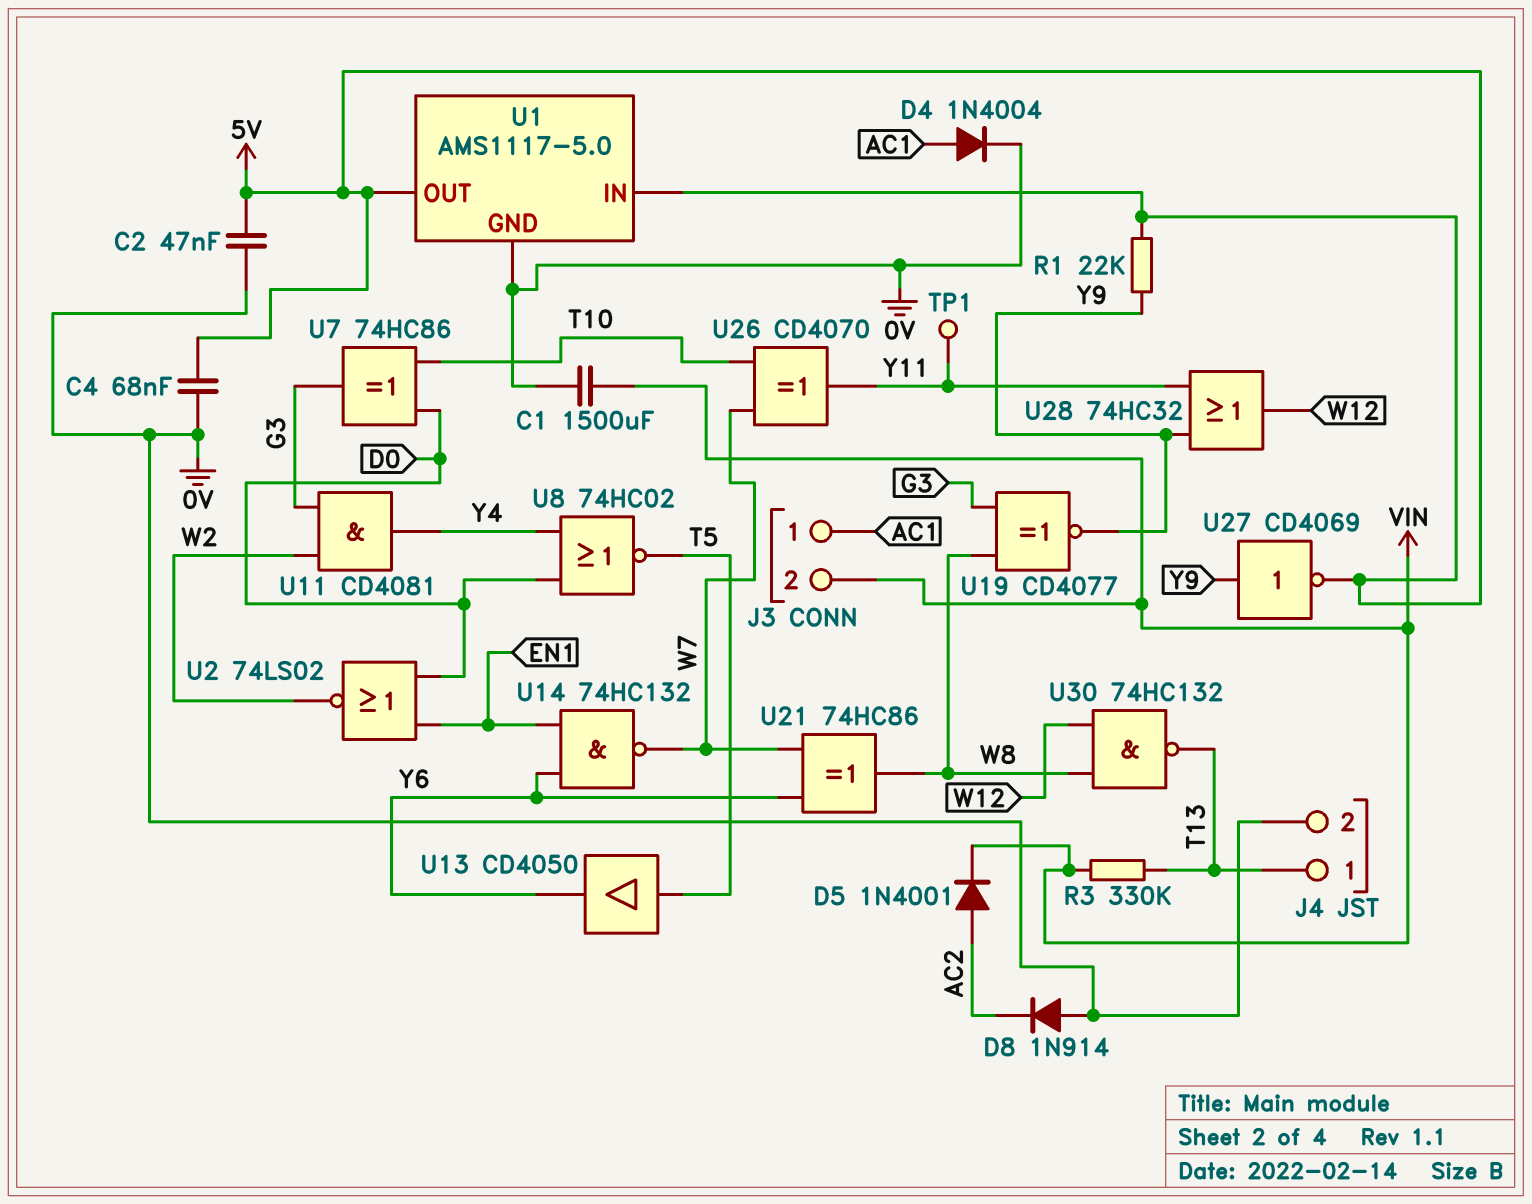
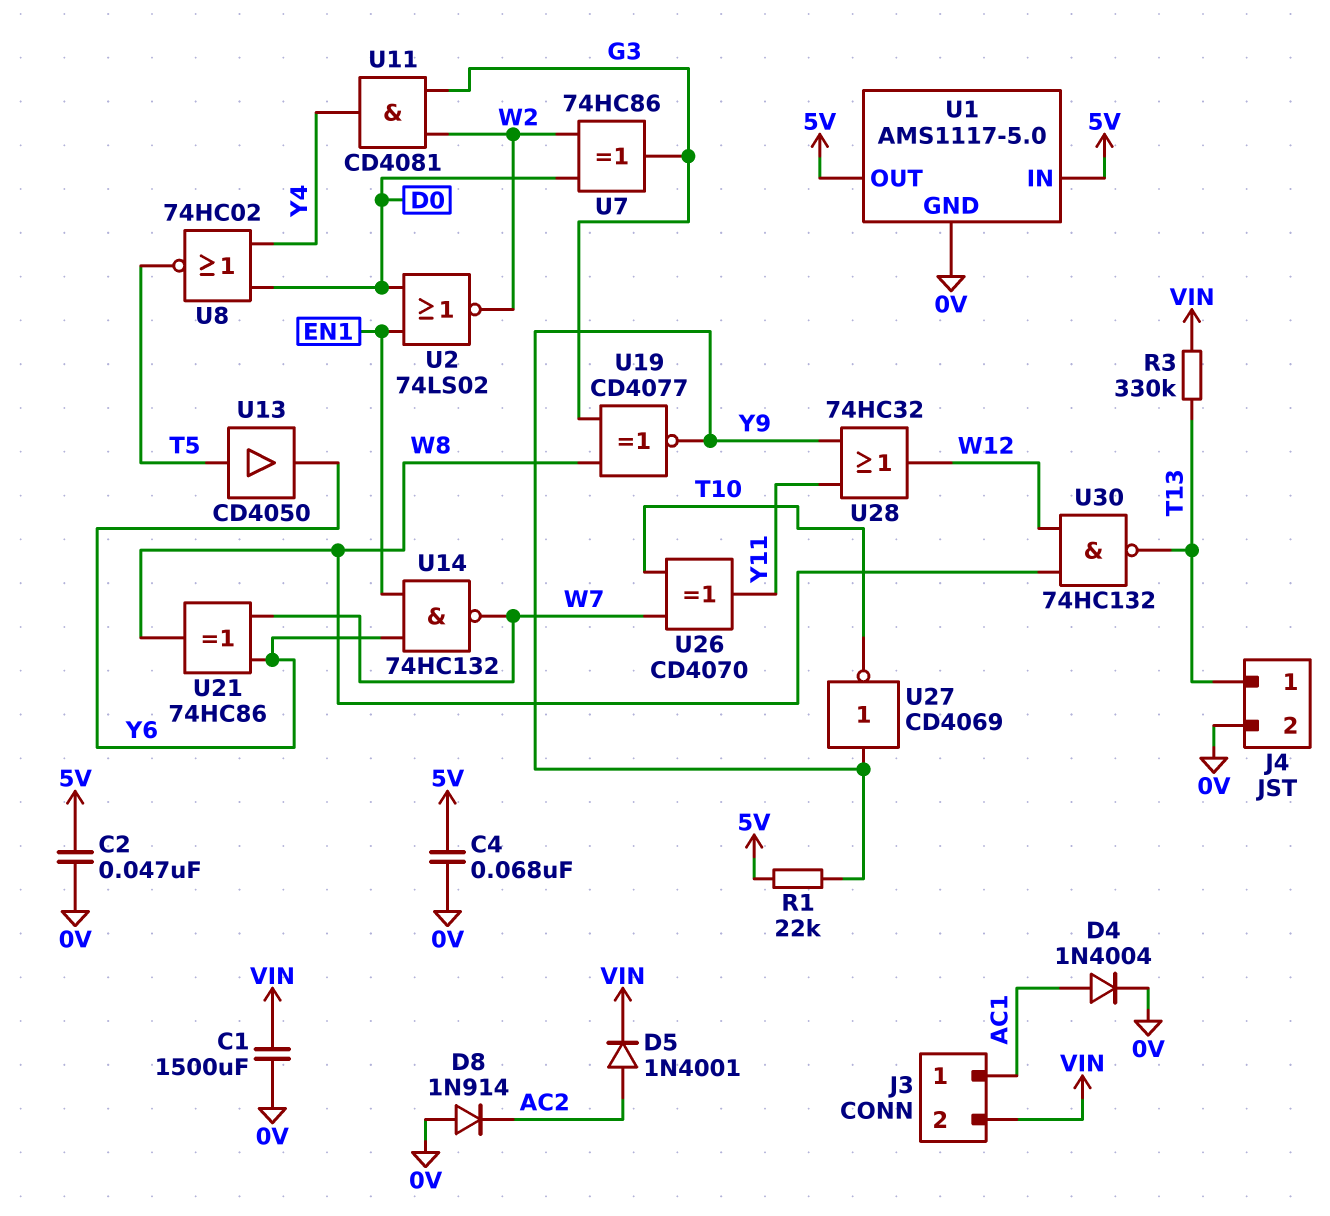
TP1: test point (Y11) -> none
U7: XOR 74HC86 (in D0, in T10, out G3) -> XOR 74HC86 (in D0, in W2, out G3)
U27: NOT CD4069 (in Y9, out 5V) -> NOT CD4069 (in Y9, out T10)

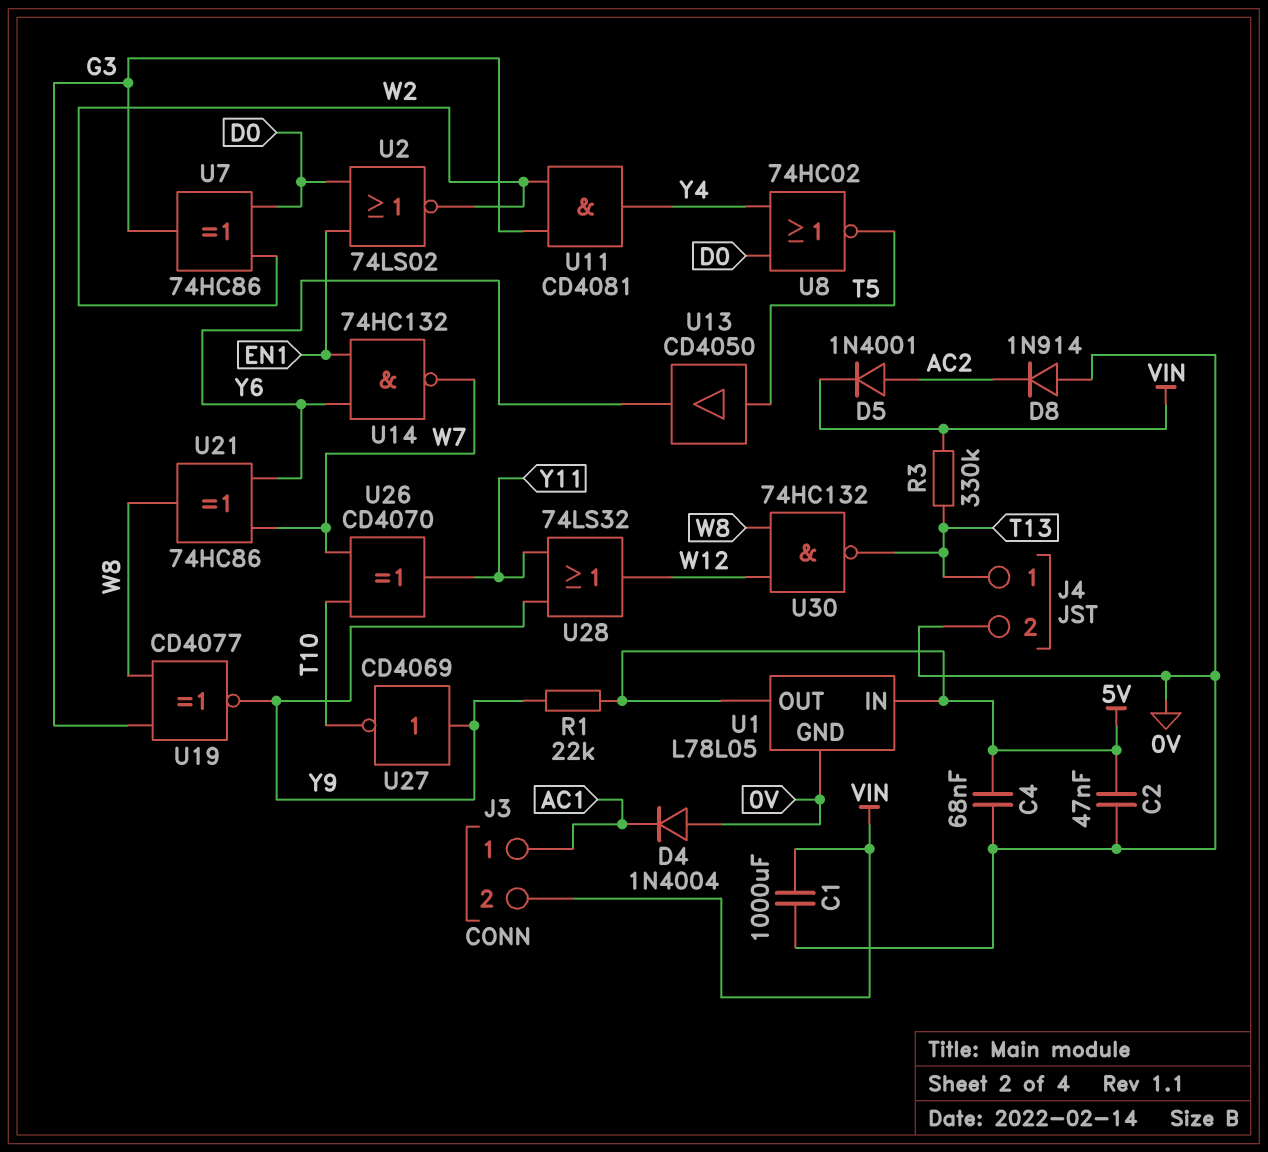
C1: 1500uF (0V, VIN) -> 1000uF (0V, VIN)
D4: diode 1N4004 (A AC1, K 0V) -> diode 1N4004 (A 0V, K AC1)
U1: AMS1117-5.0 -> L78L05
U28: OR 74HC32 (in Y9, in Y11, out W12) -> OR 74LS32 (in Y9, in Y11, out W12)

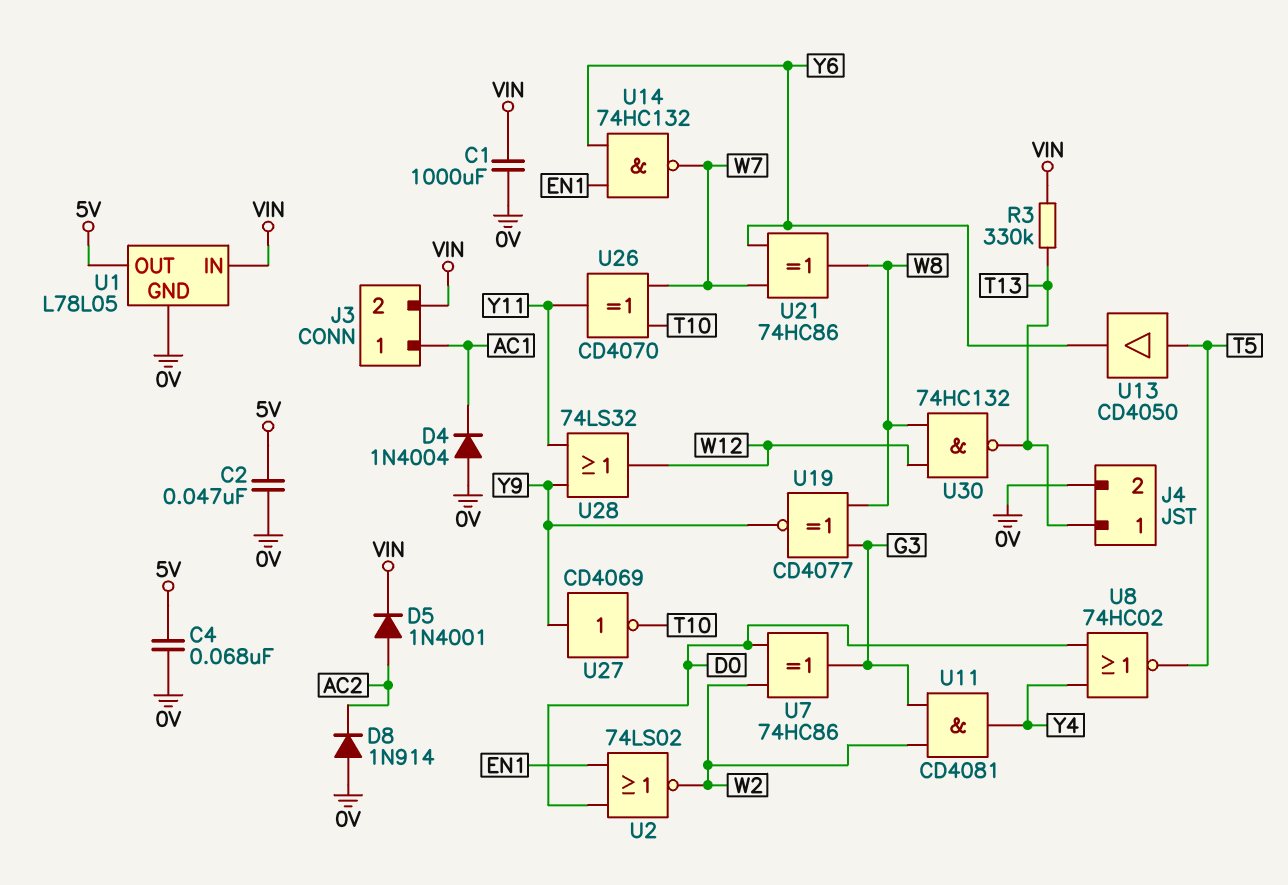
R1: 22k (5V, Y9) -> none
U1 pin IN: 5V -> VIN

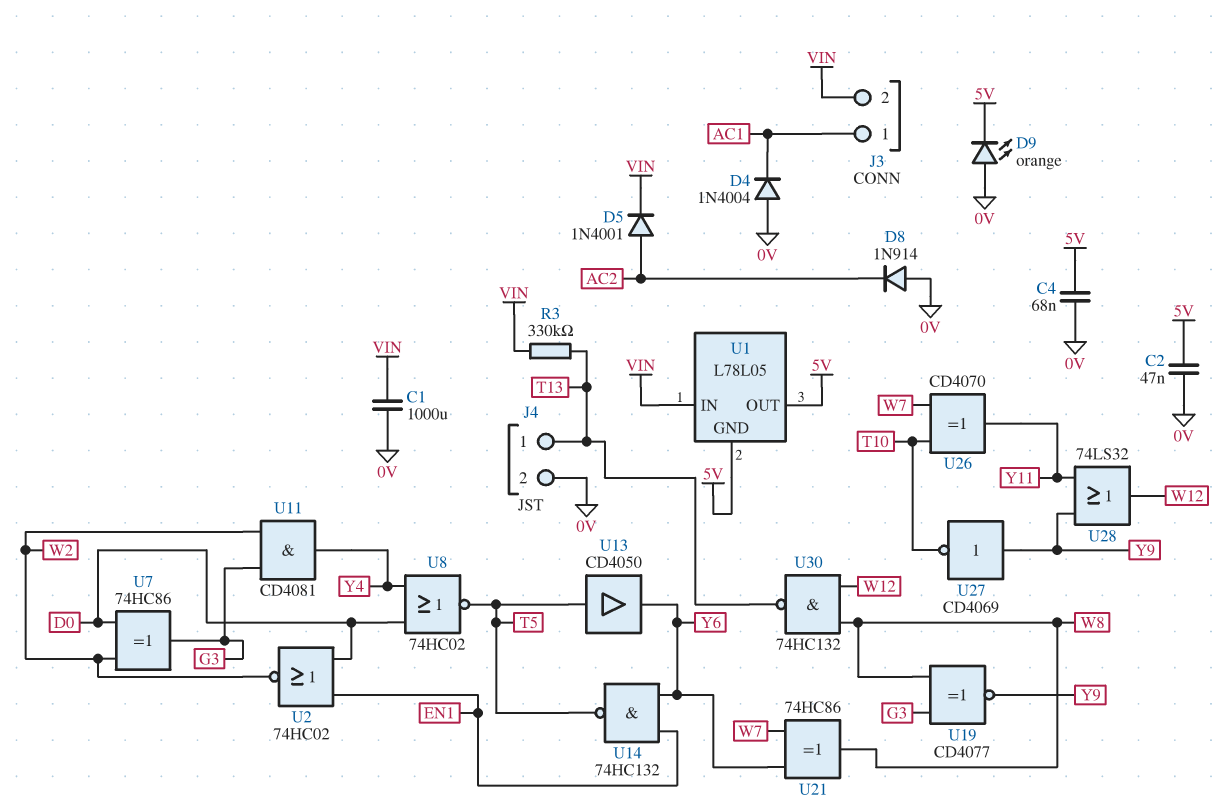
D9: none -> LED orange (A 0V, K 5V)
U1 pin GND: 0V -> 5V
U2: NOR 74LS02 (in D0, in EN1, out W2) -> NOR 74HC02 (in D0, in EN1, out W2)
U14: NAND 74HC132 (in EN1, in Y6, out W7) -> NAND 74HC132 (in EN1, in Y6, out T5)

